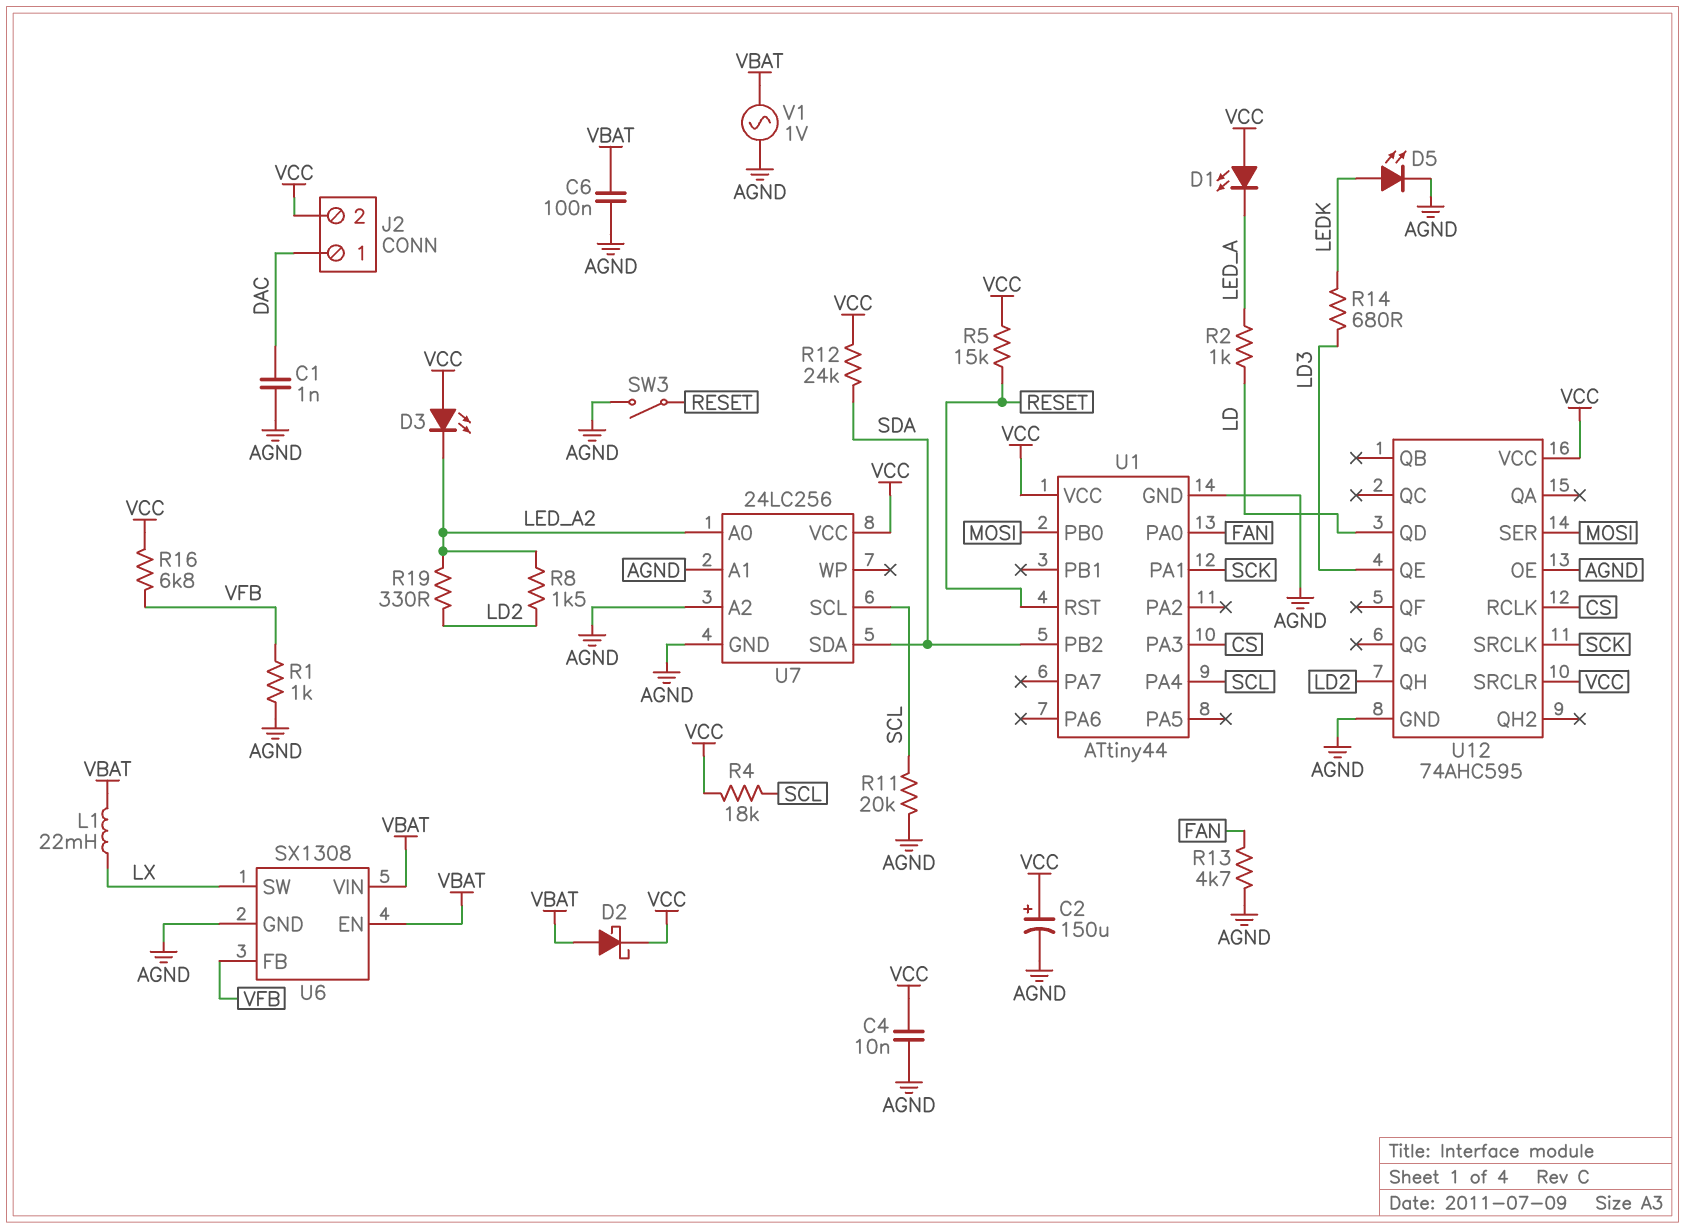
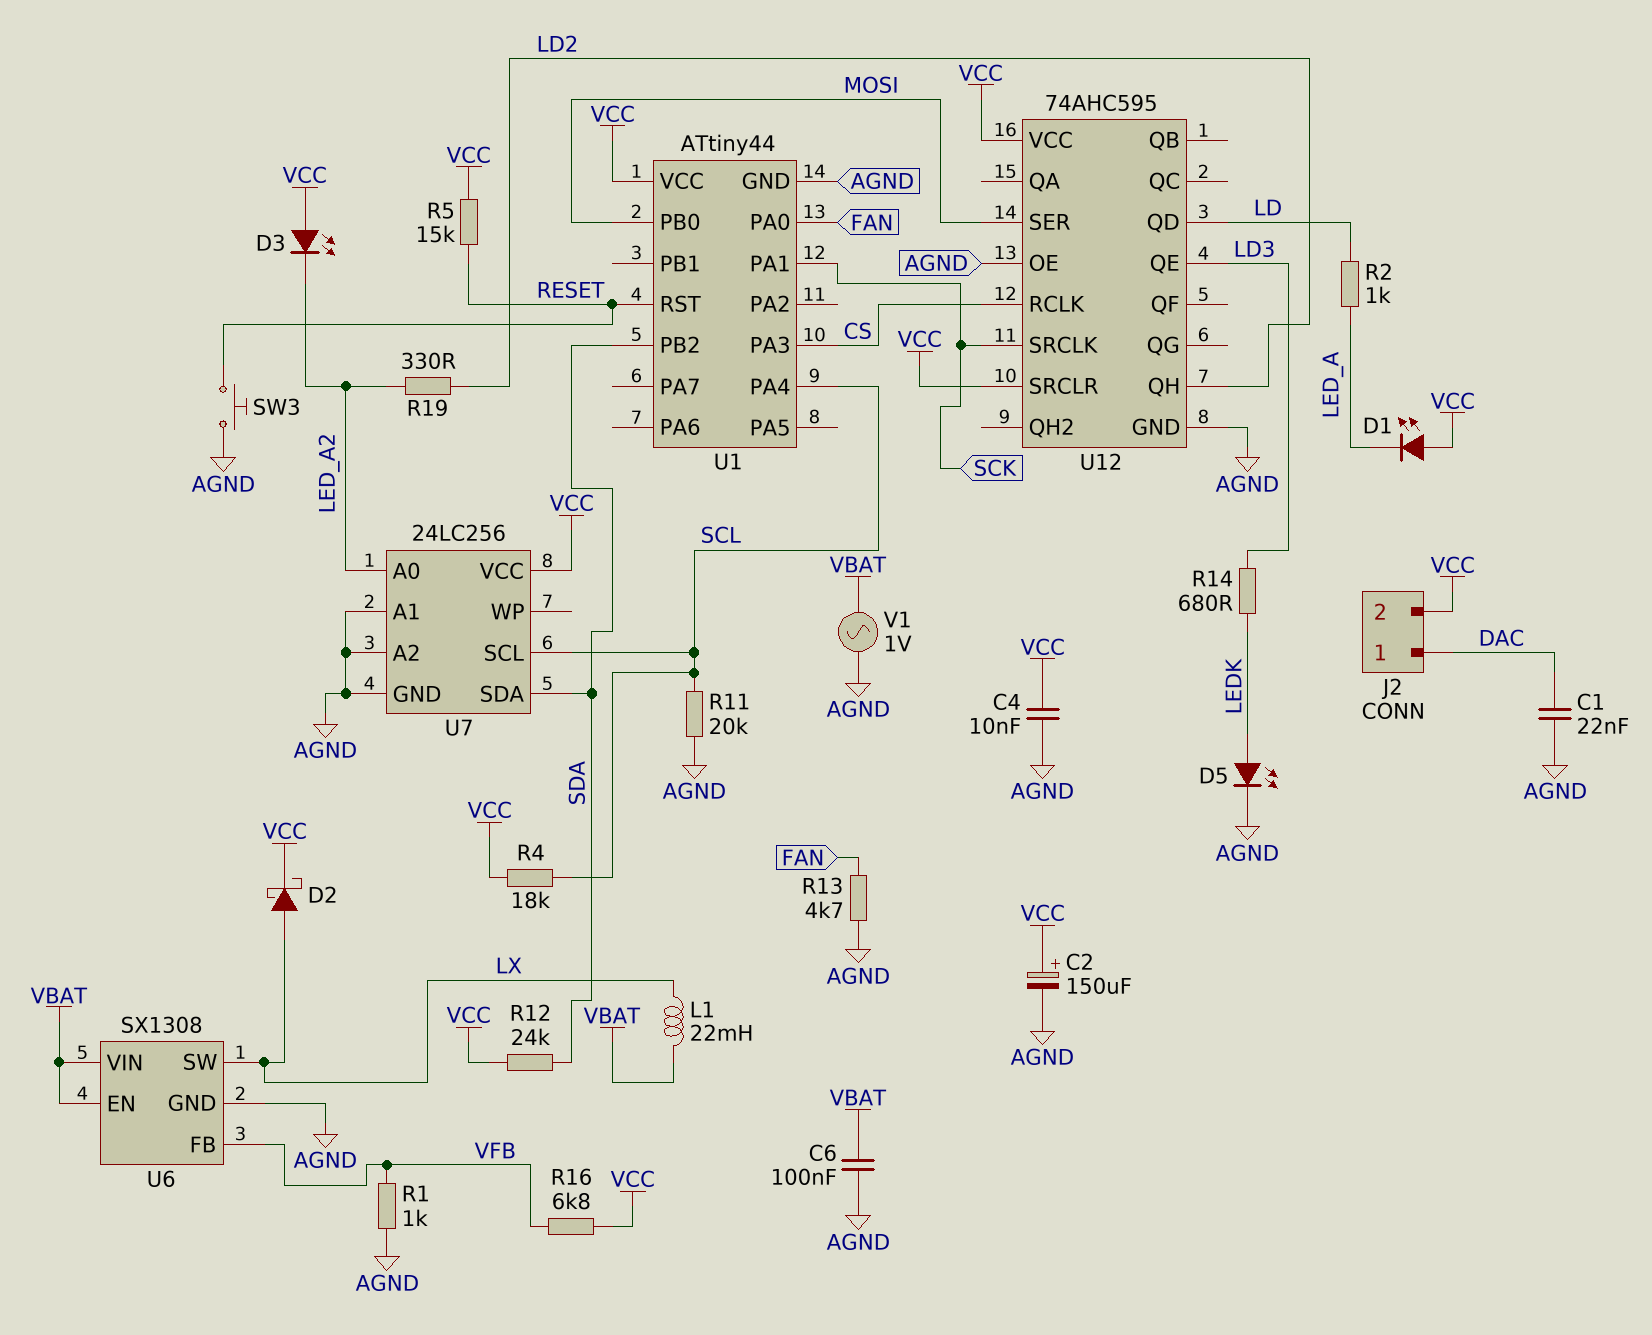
C1: 1nF (AGND, DAC) -> 22nF (AGND, DAC)
D2: schottky (A VBAT, K VCC) -> schottky (A LX, K VCC)
R8: 1.5k (LD2, LED_A2) -> none
SW3: switch (AGND, RESET) -> button (AGND, RESET)

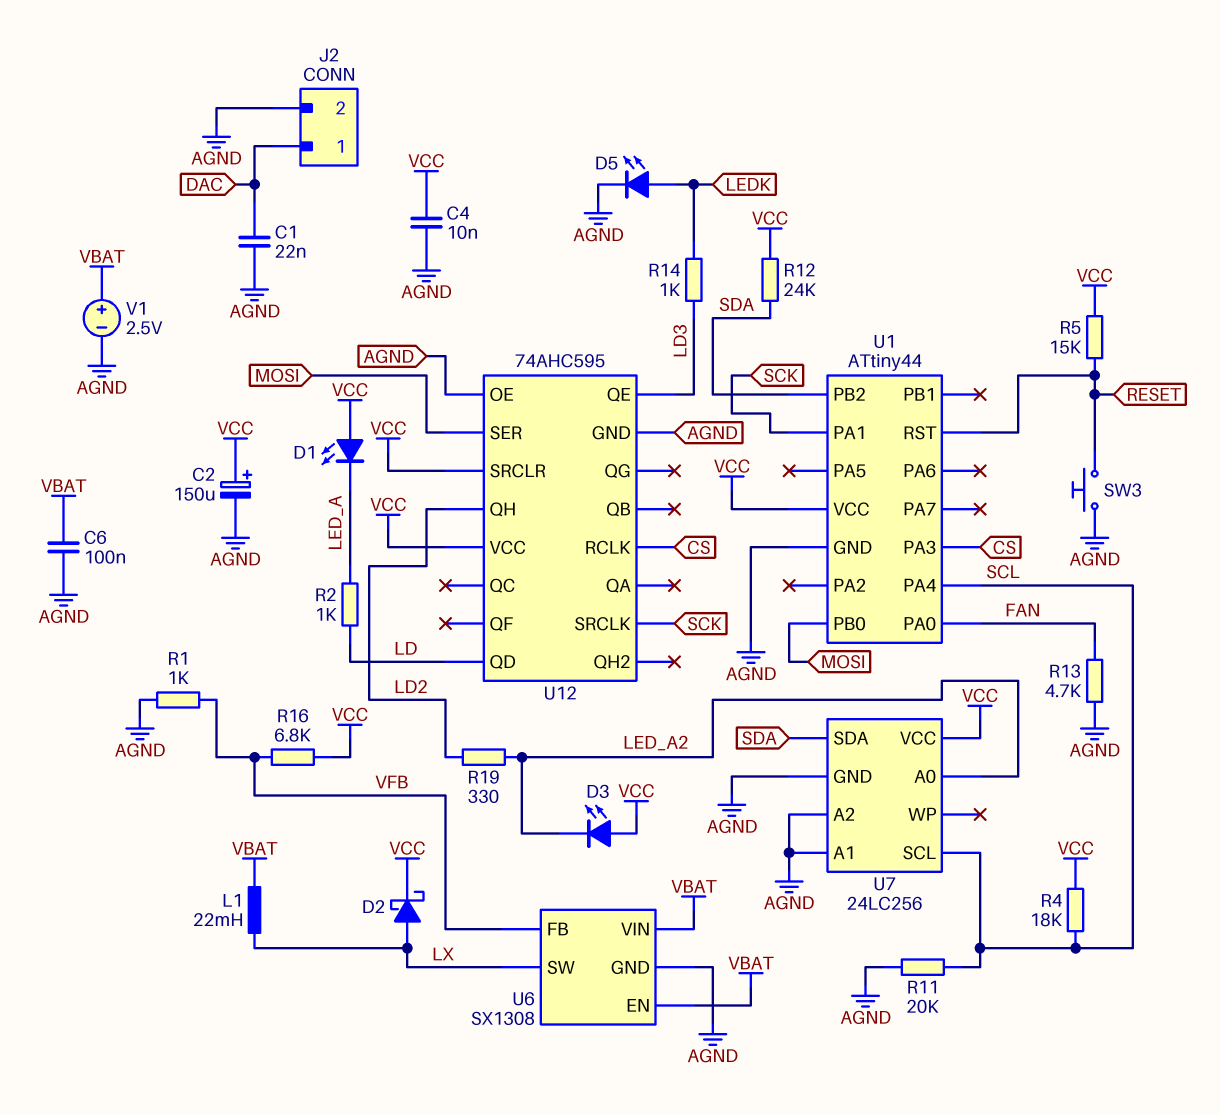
J2 pin 2: VCC -> AGND
R14: 680 (LD3, LEDK) -> 1k (LD3, LEDK)
V1: AC 1V (AGND, VBAT) -> 2.5V (plus VBAT, minus AGND)

